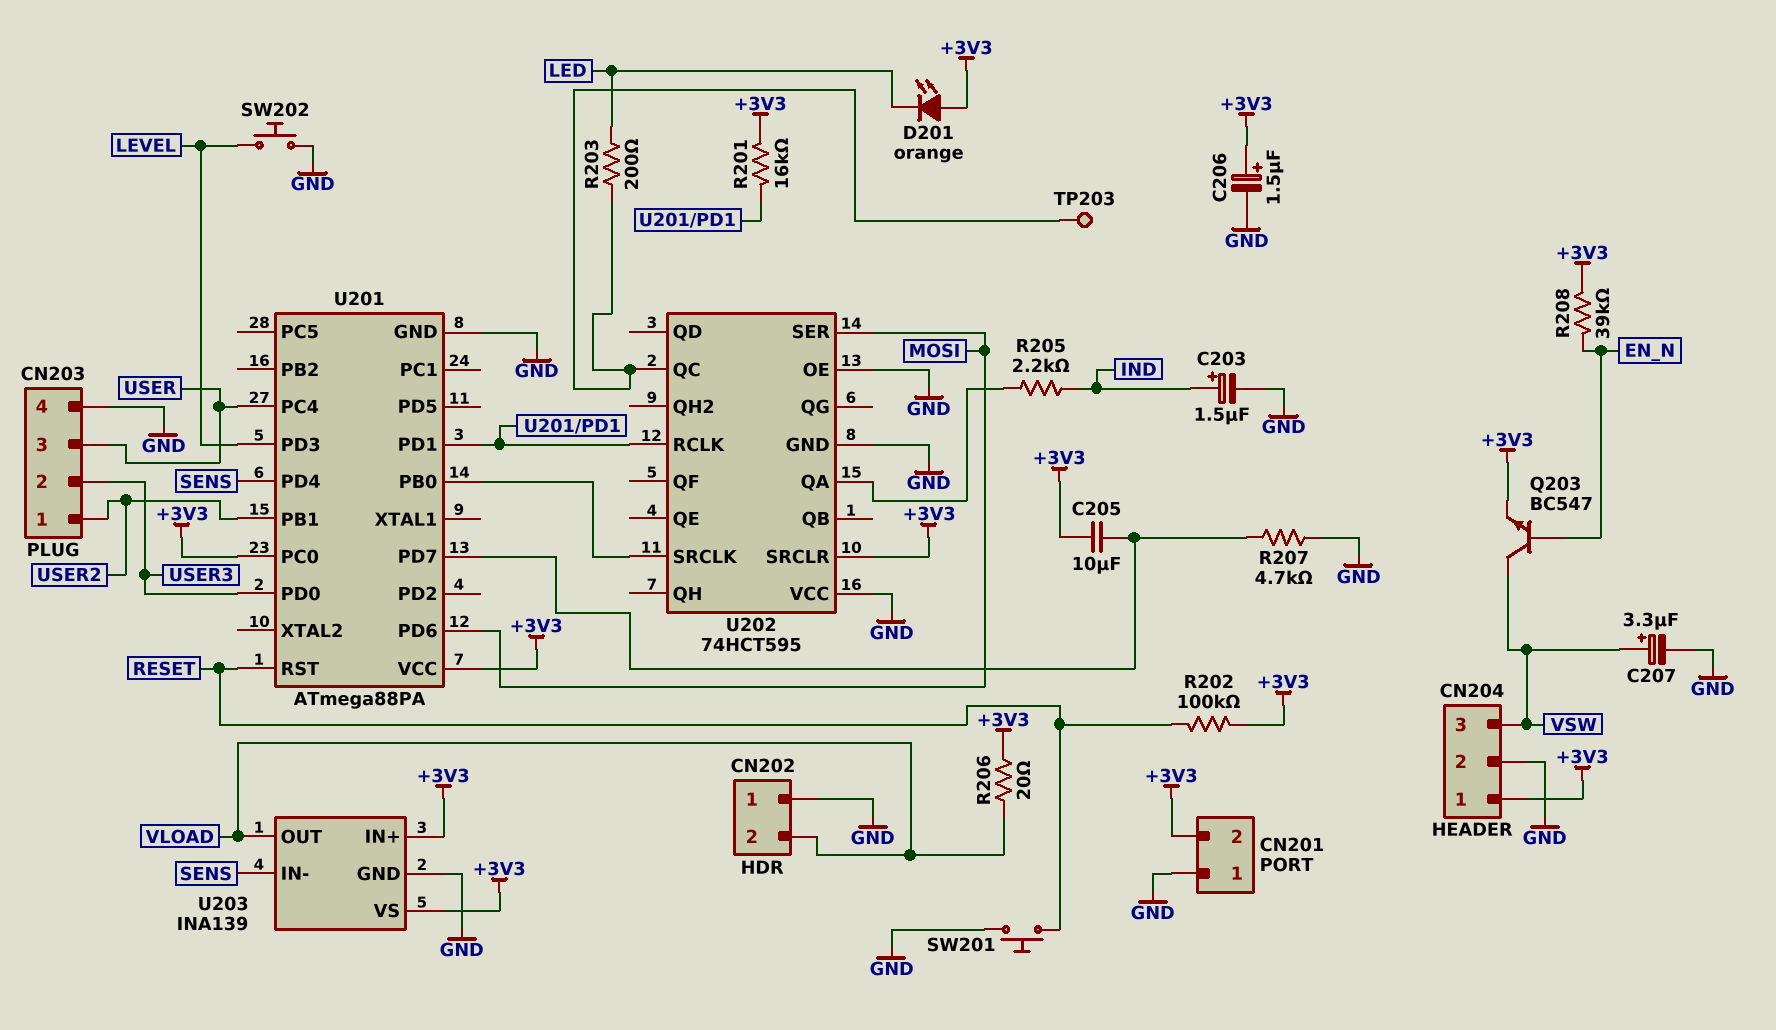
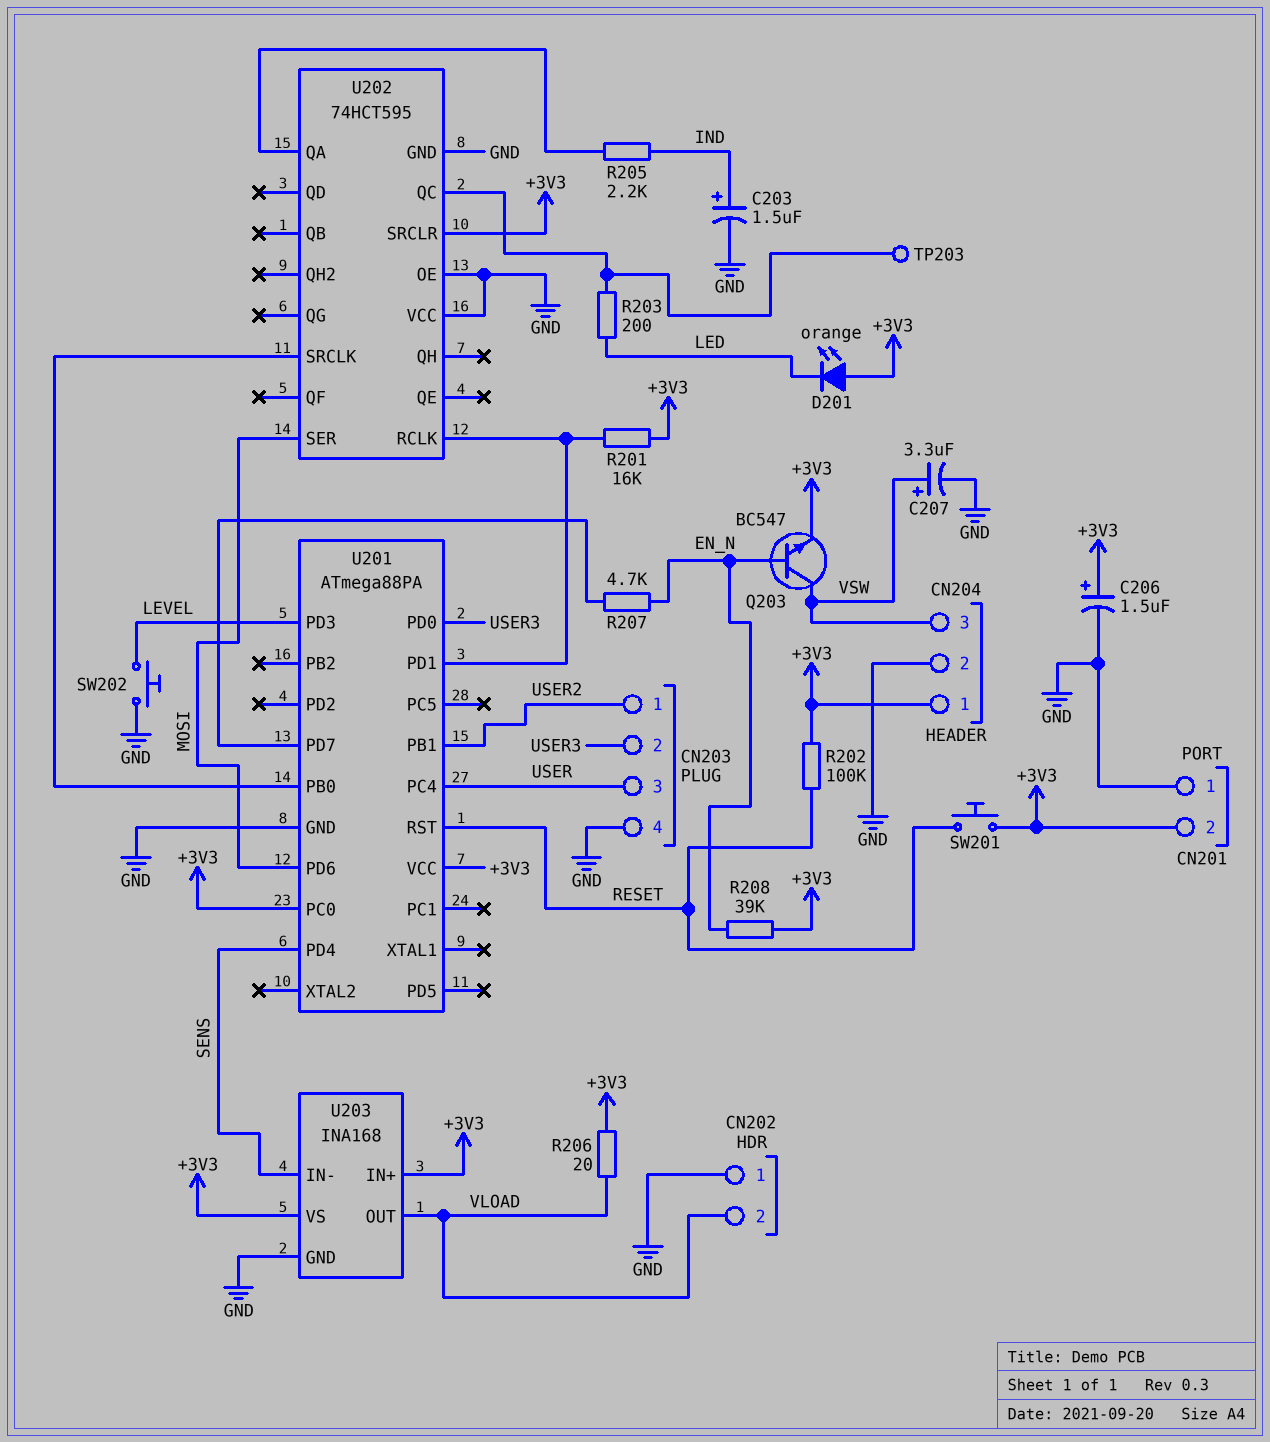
C205: 10uF (+3V3, U201/PD7) -> none
R207: 4.7k (GND, U201/PD7) -> 4.7k (EN_N, U201/PD7)
SW201: button (GND, RESET) -> button (+3V3, RESET)
U203: INA139 -> INA168

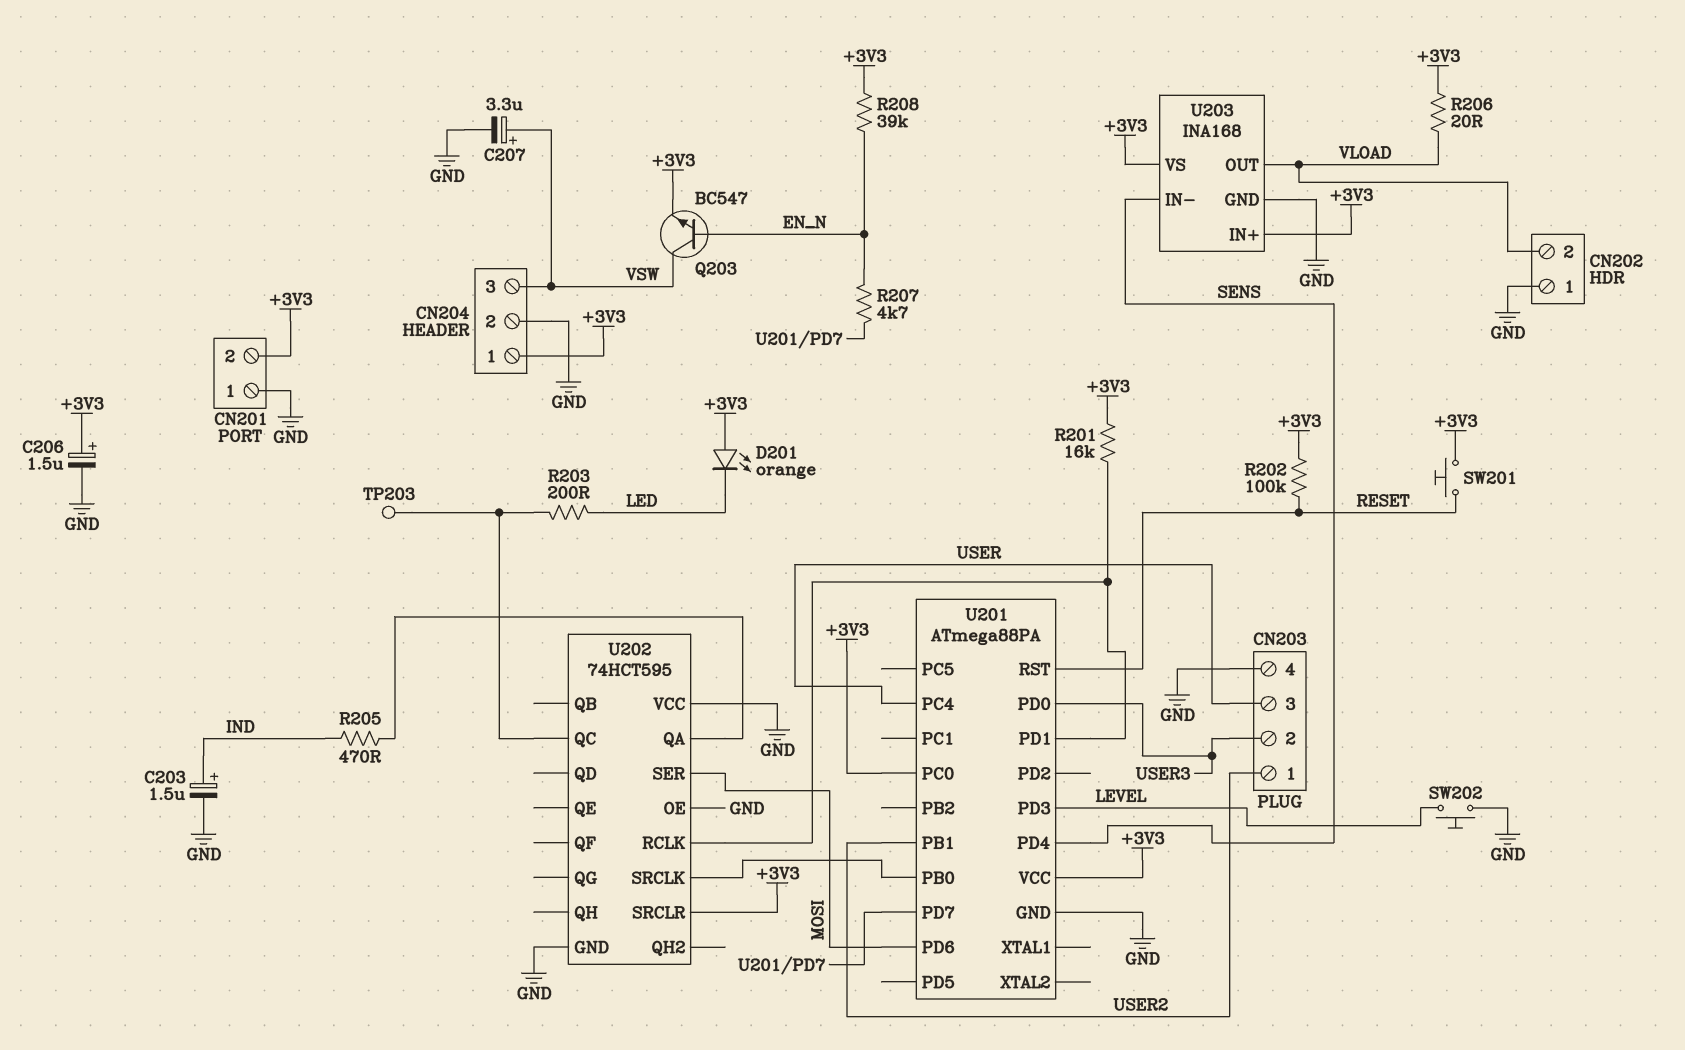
R205: 2.2k (IND, U202/QA) -> 470 (IND, U202/QA)

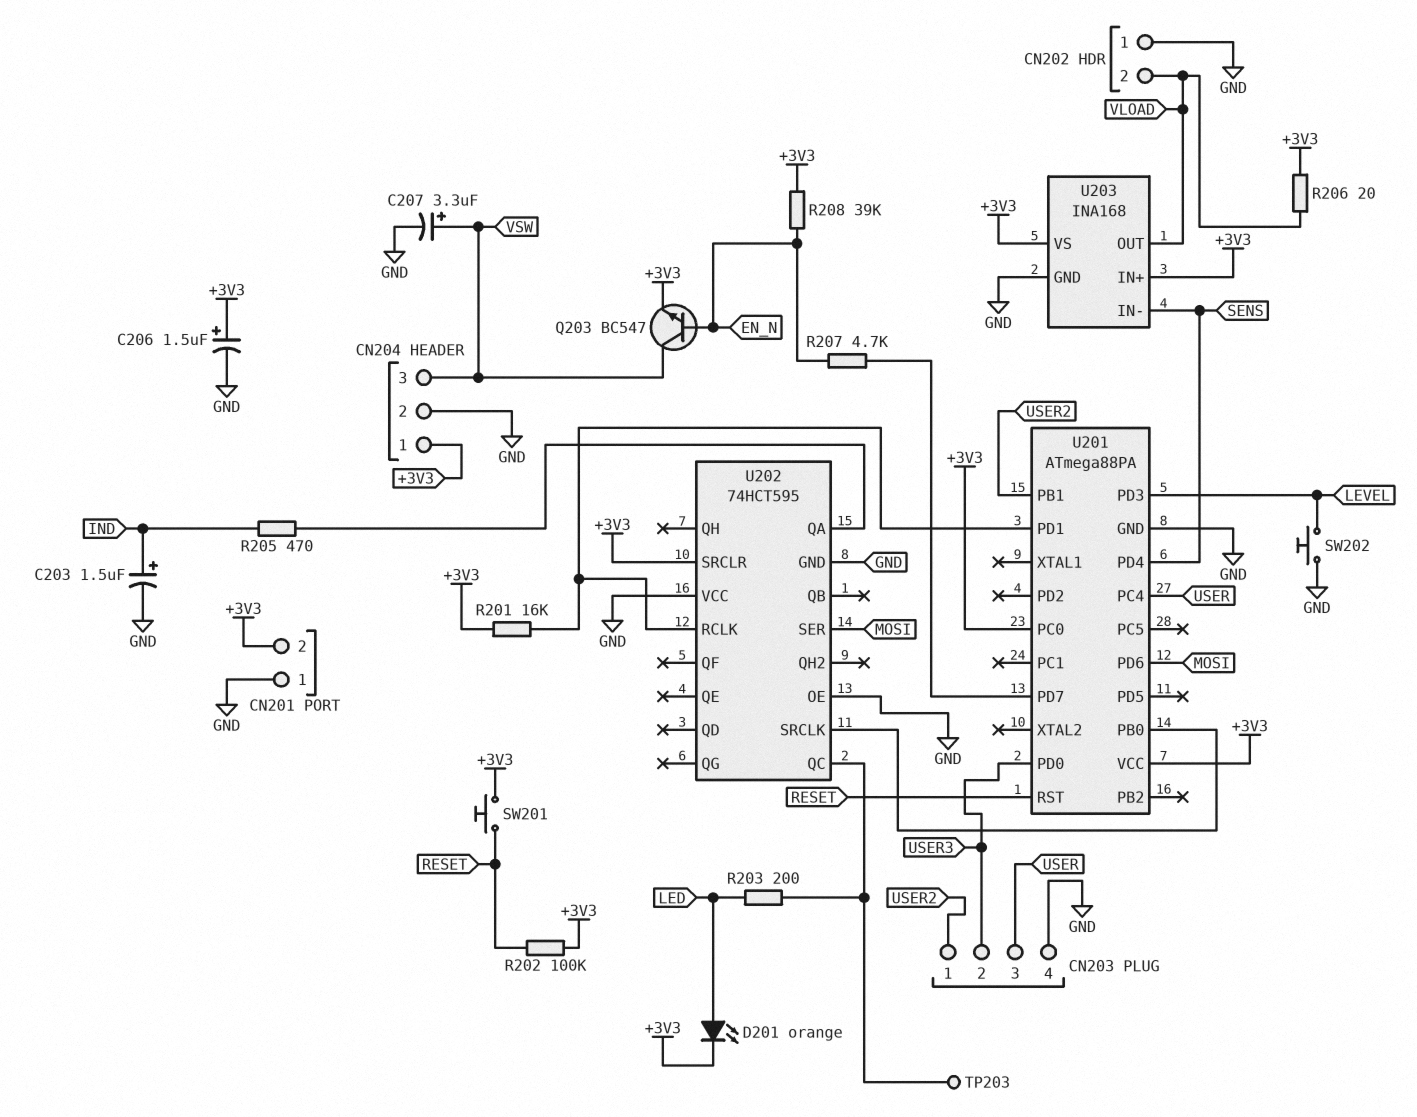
D201: LED orange (A +3V3, K LED) -> LED orange (A LED, K +3V3)

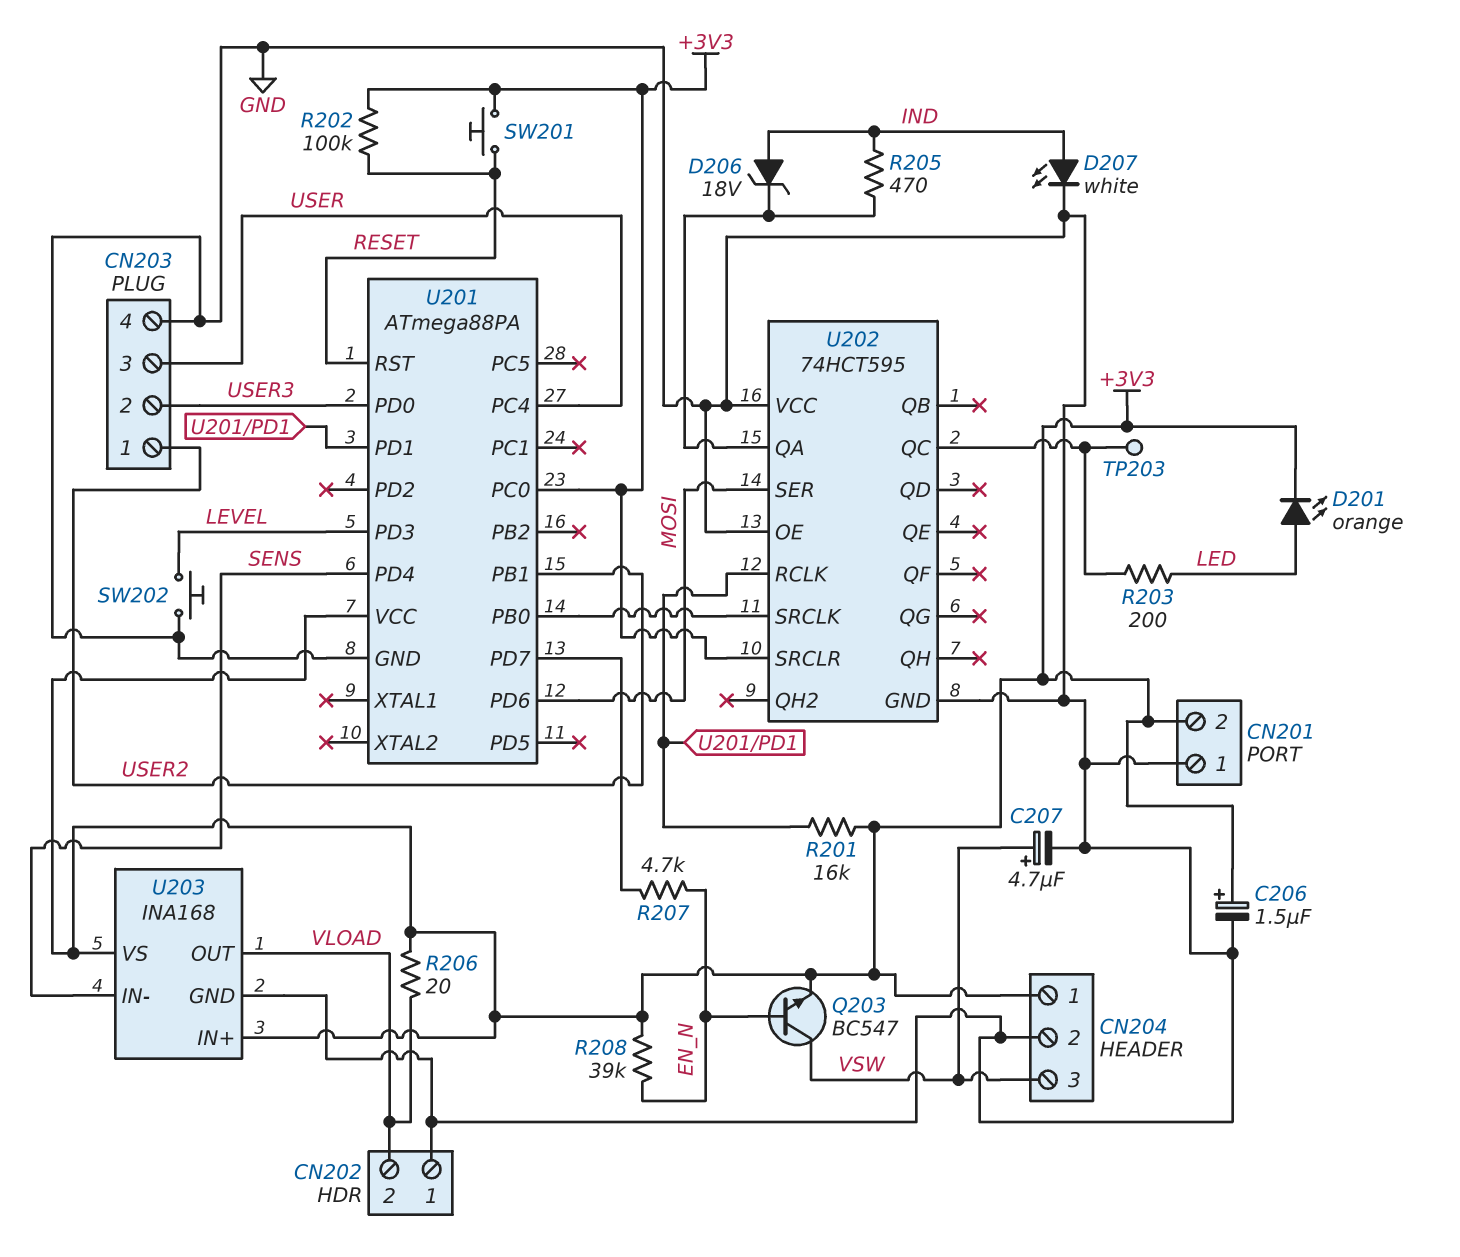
C203: 1.5uF (plus IND, minus GND) -> none
C207: 3.3uF (plus VSW, minus GND) -> 4.7uF (plus VSW, minus GND)
D206: none -> zener 18V (A IND, K U202/QA)
D207: none -> LED white (A IND, K GND)

